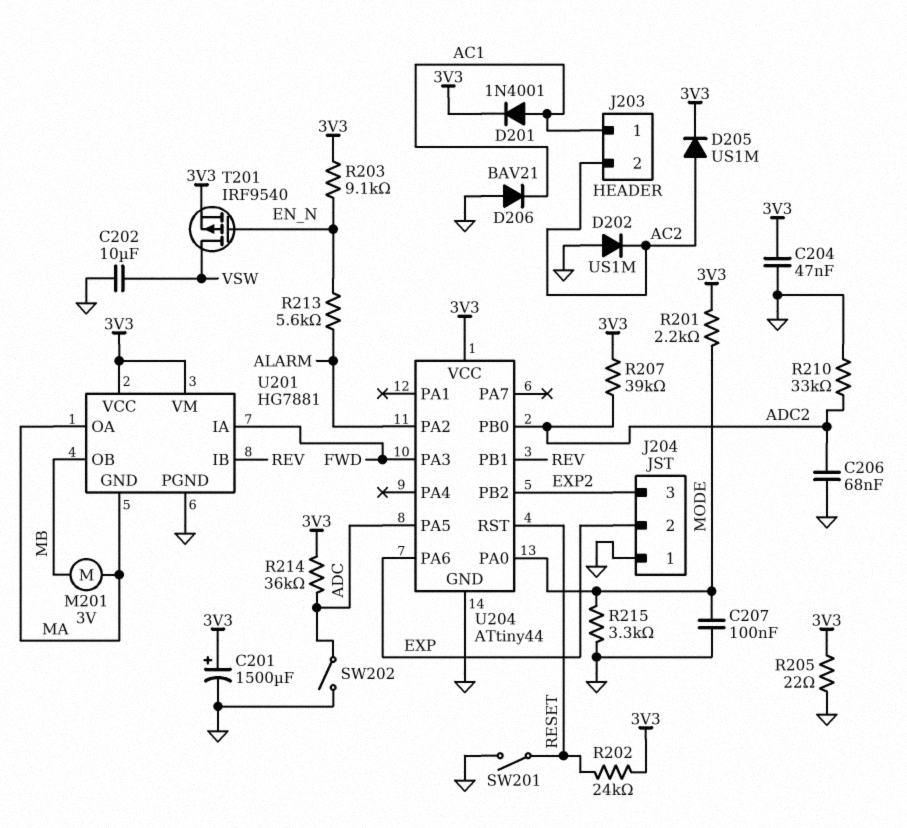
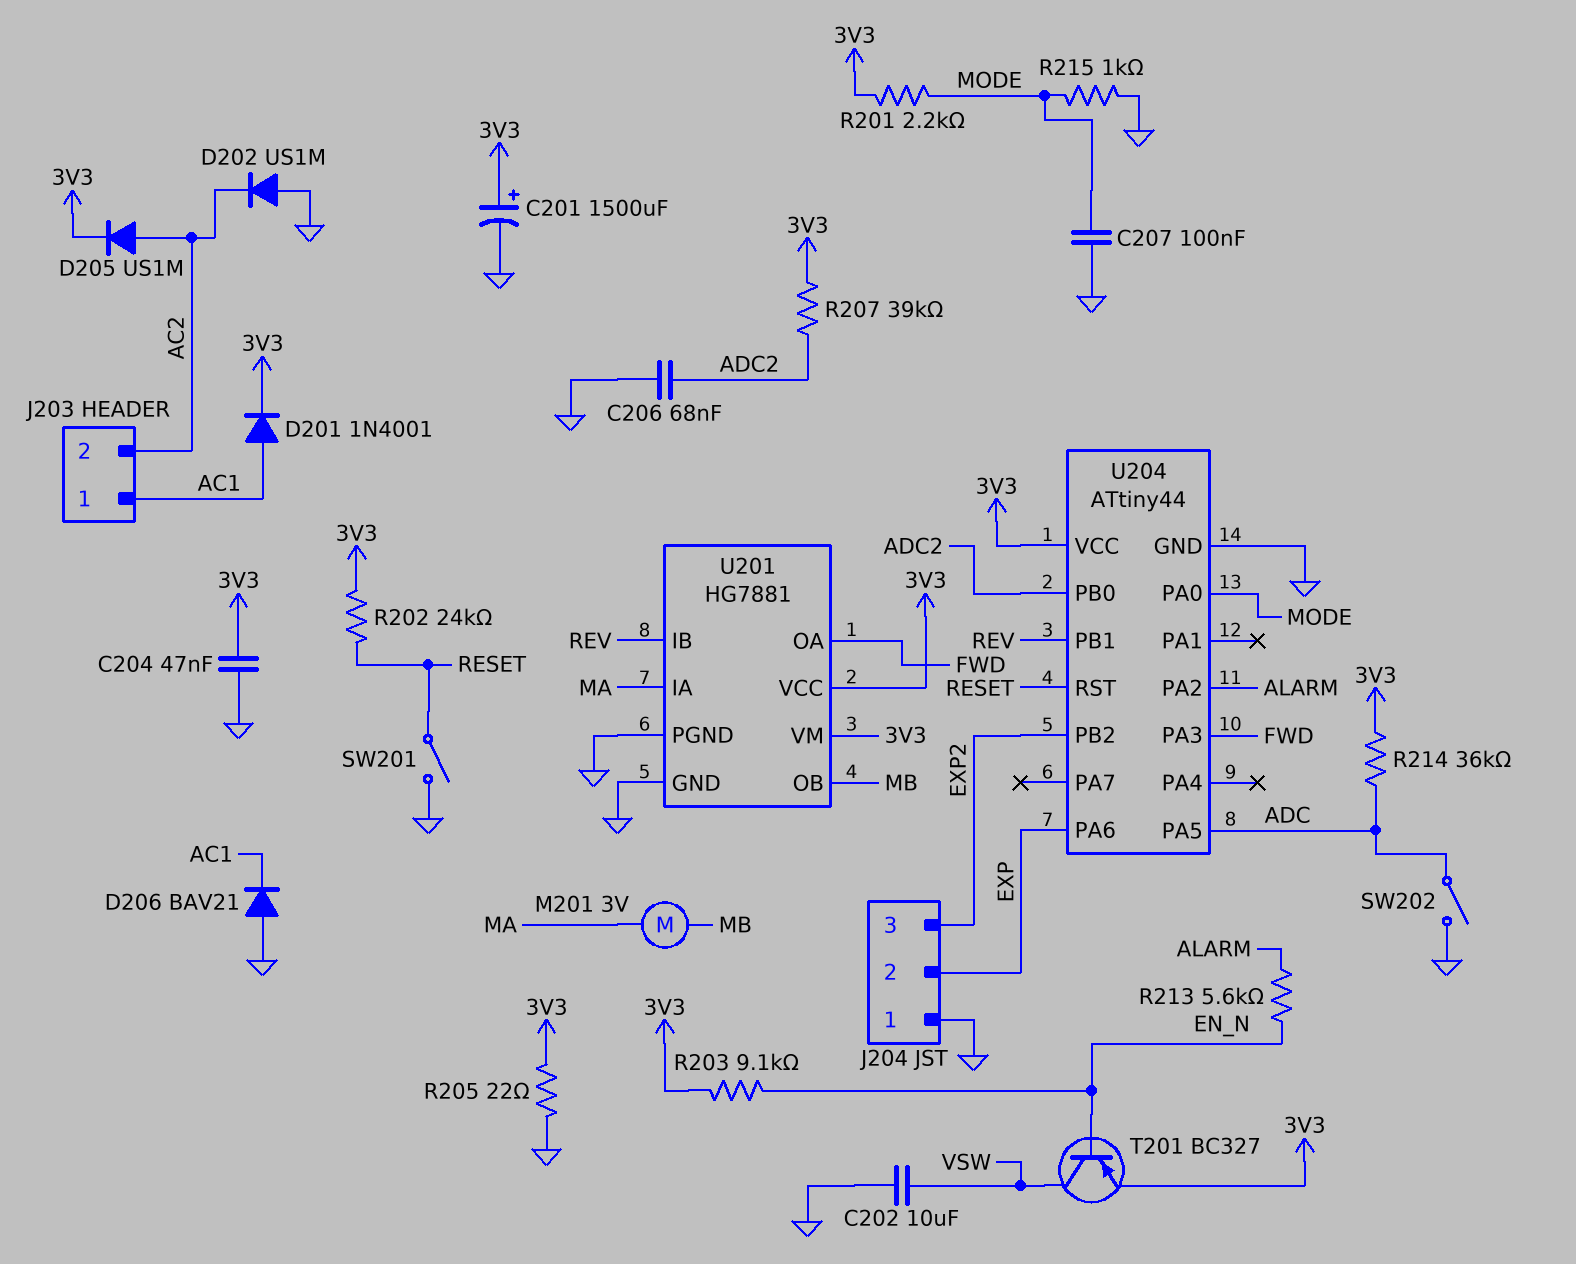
R210: 33k (ADC2, GND) -> none
R215: 3.3k (GND, MODE) -> 1k (GND, MODE)
T201: PMOS IRF9540 (G EN_N, D VSW, S 3V3) -> PNP BC327 (B EN_N, C VSW, E 3V3)
U201 pin GND: MA -> GND
U201 pin IA: FWD -> MA
U201 pin OA: MA -> FWD

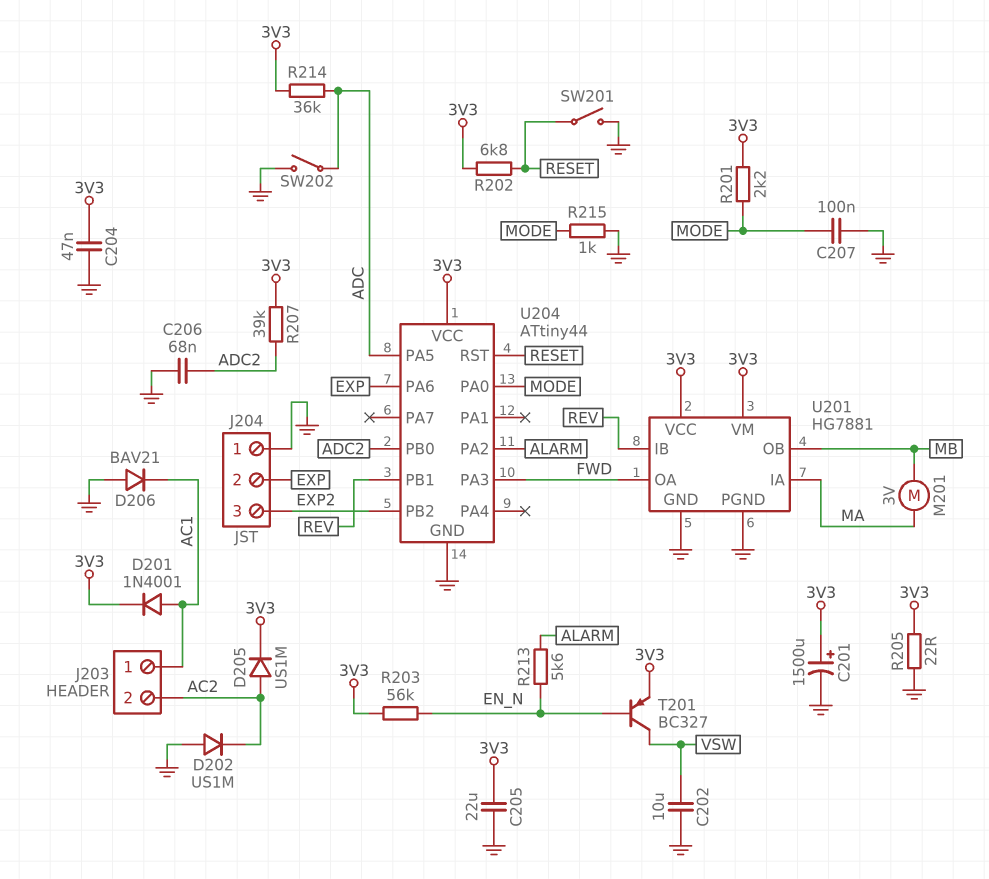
C205: none -> 22uF (3V3, GND)
R202: 24k (3V3, RESET) -> 6.8k (3V3, RESET)
R203: 9.1k (3V3, EN_N) -> 56k (3V3, EN_N)

